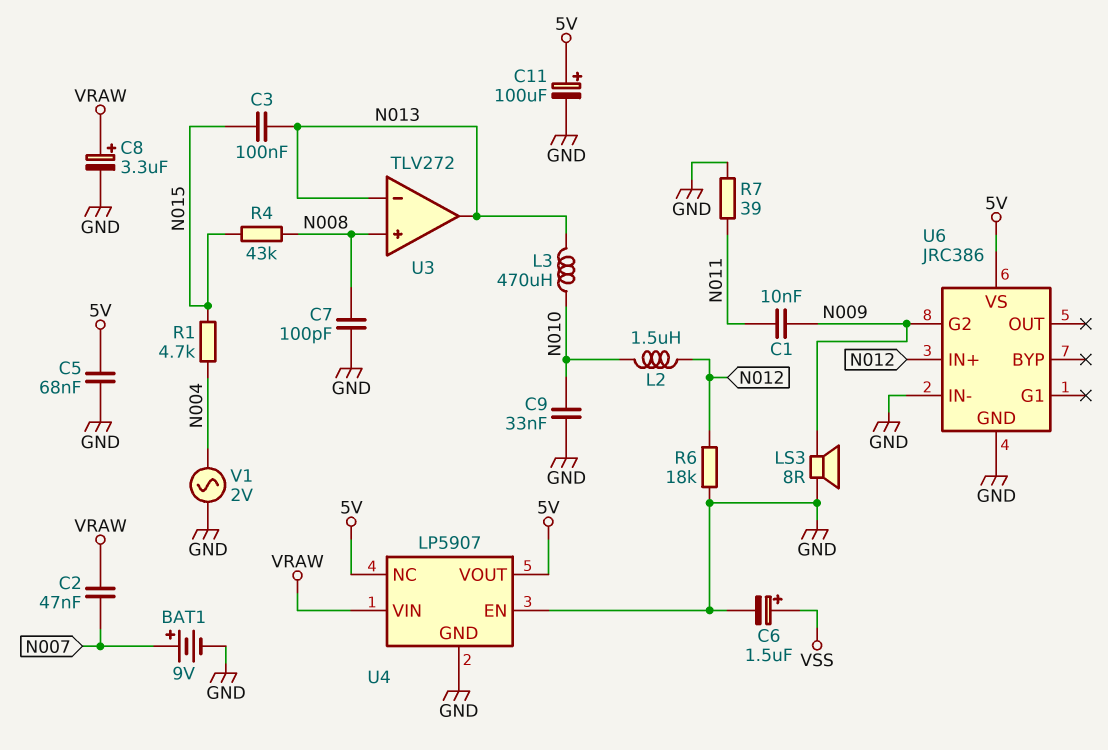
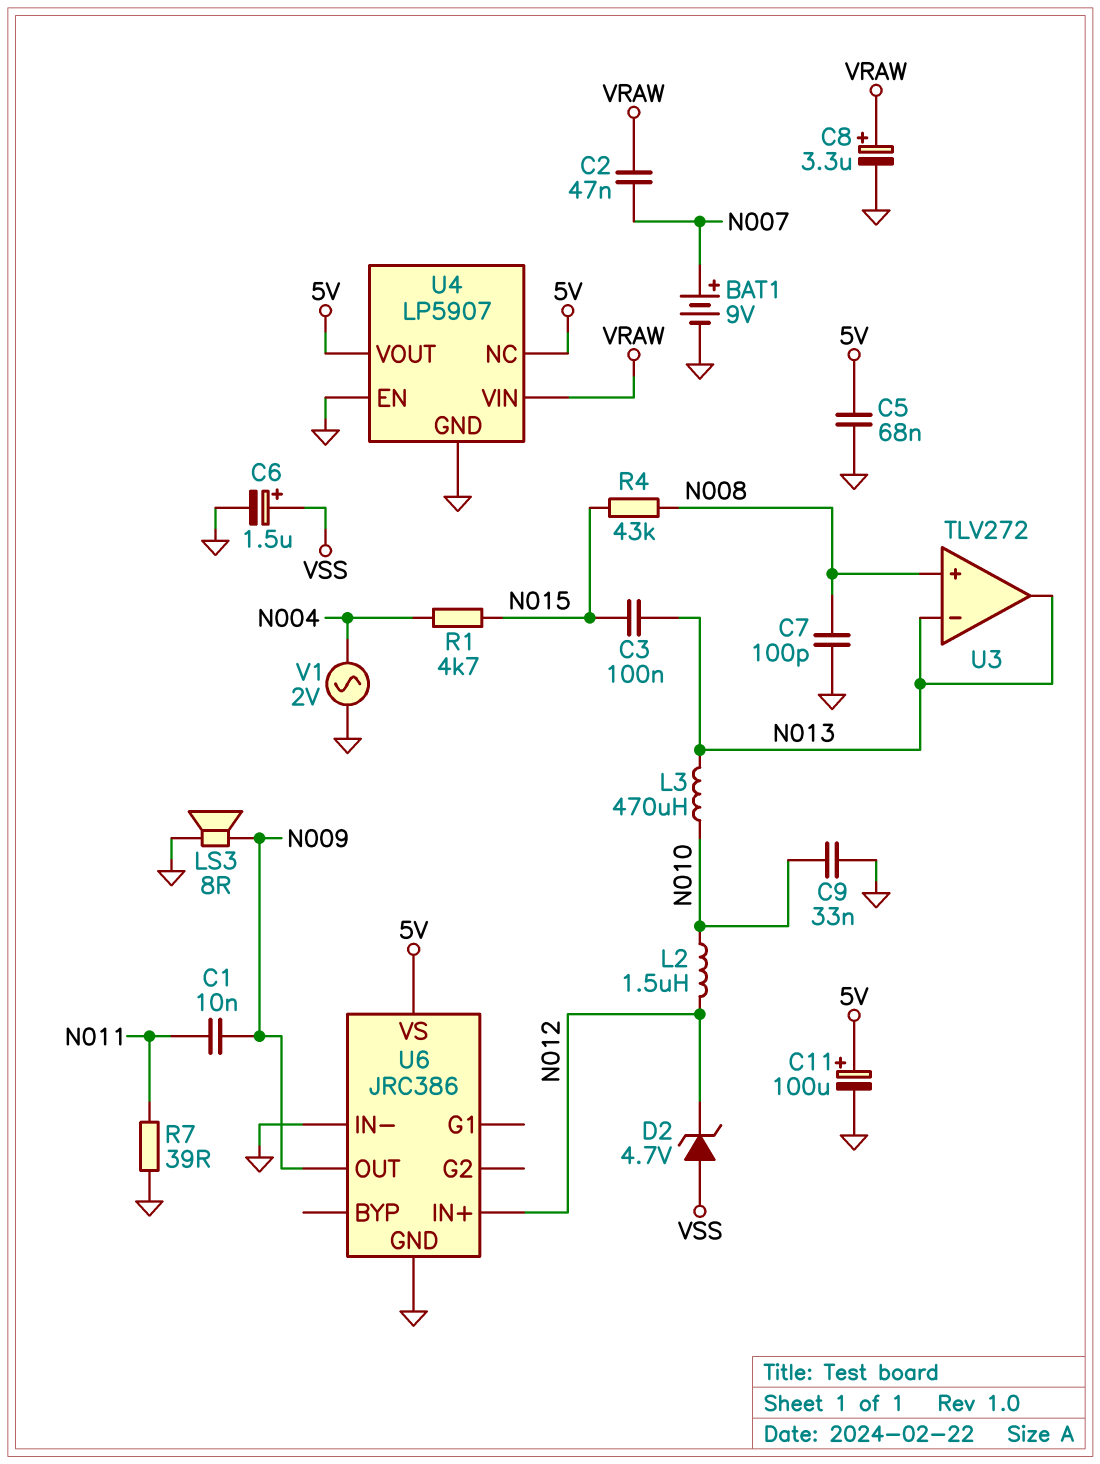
D2: none -> zener 4.7V (A VSS, K N012)
R6: 18k (GND, N012) -> none
U6 pin G2: N009 -> none
U6 pin OUT: none -> N009

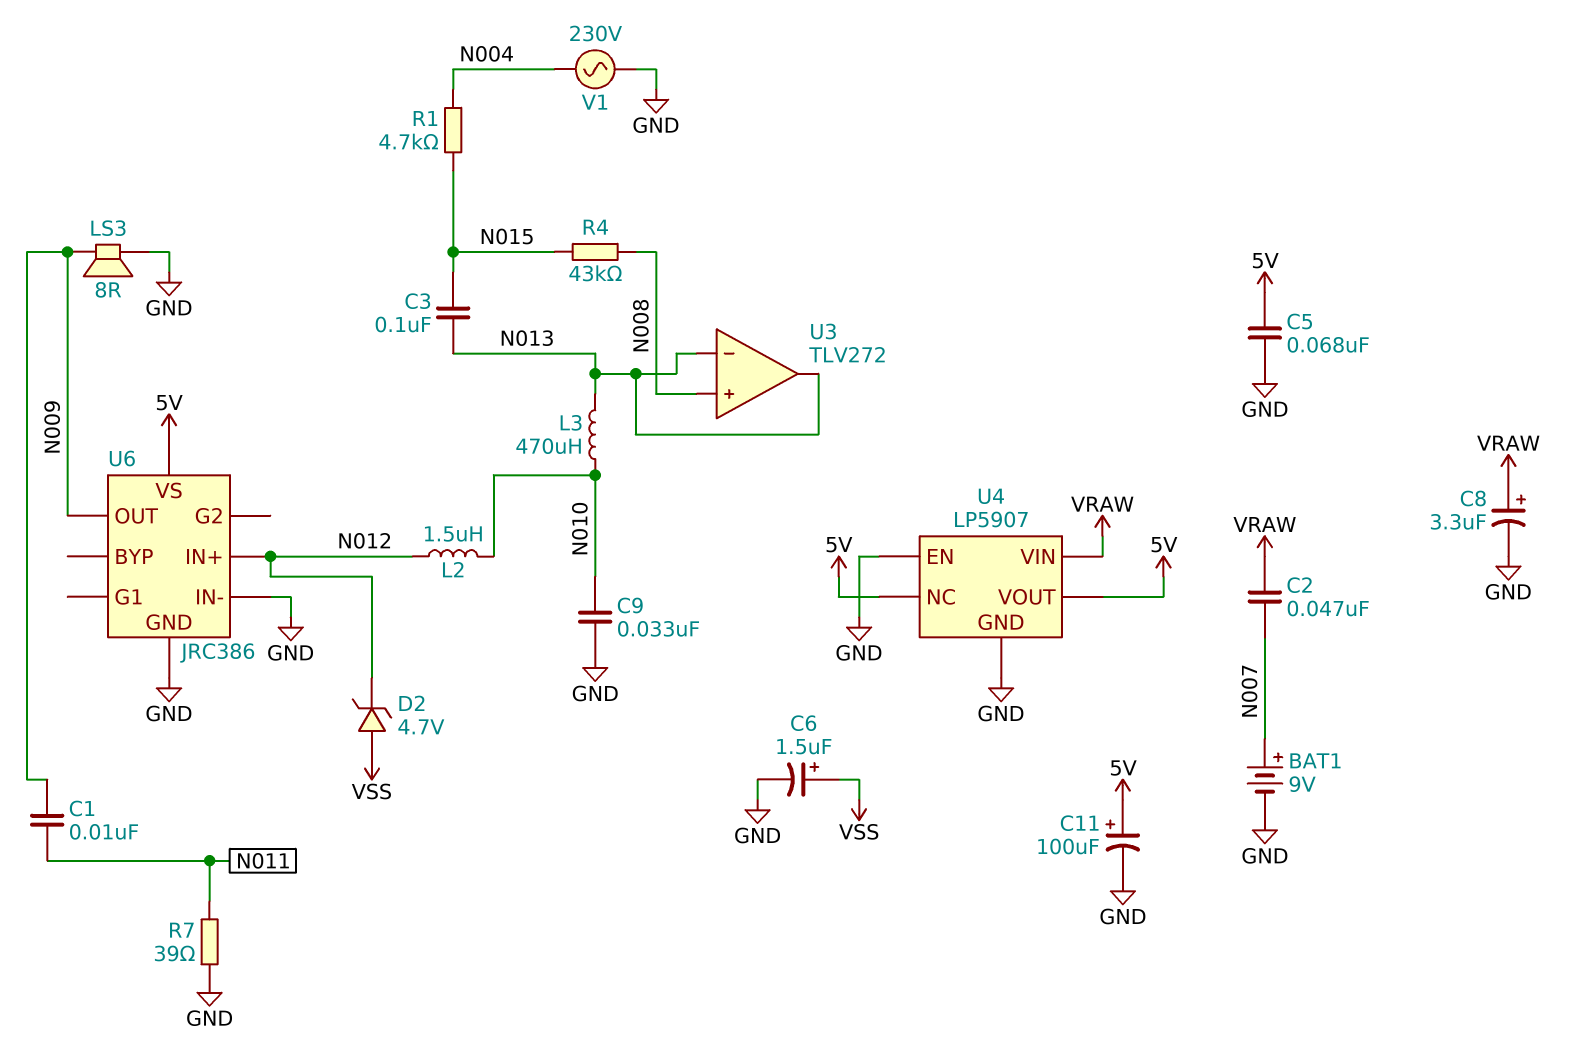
C7: 100pF (GND, N008) -> none
V1: AC 2V (GND, N004) -> AC 230V (GND, N004)

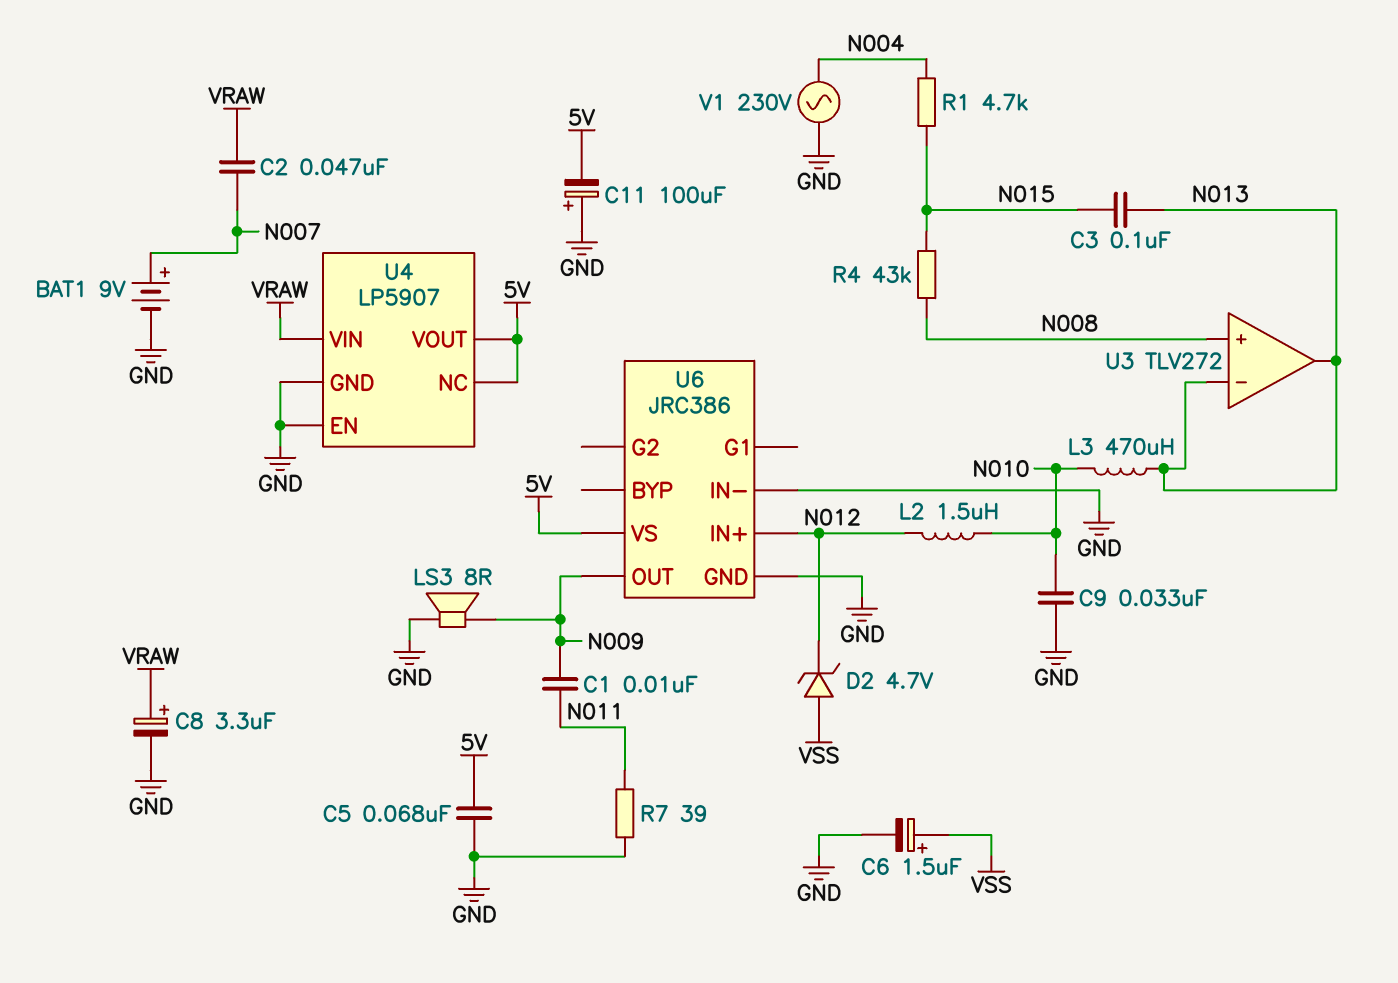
C11: 100uF (plus 5V, minus GND) -> 100uF (plus GND, minus 5V)

